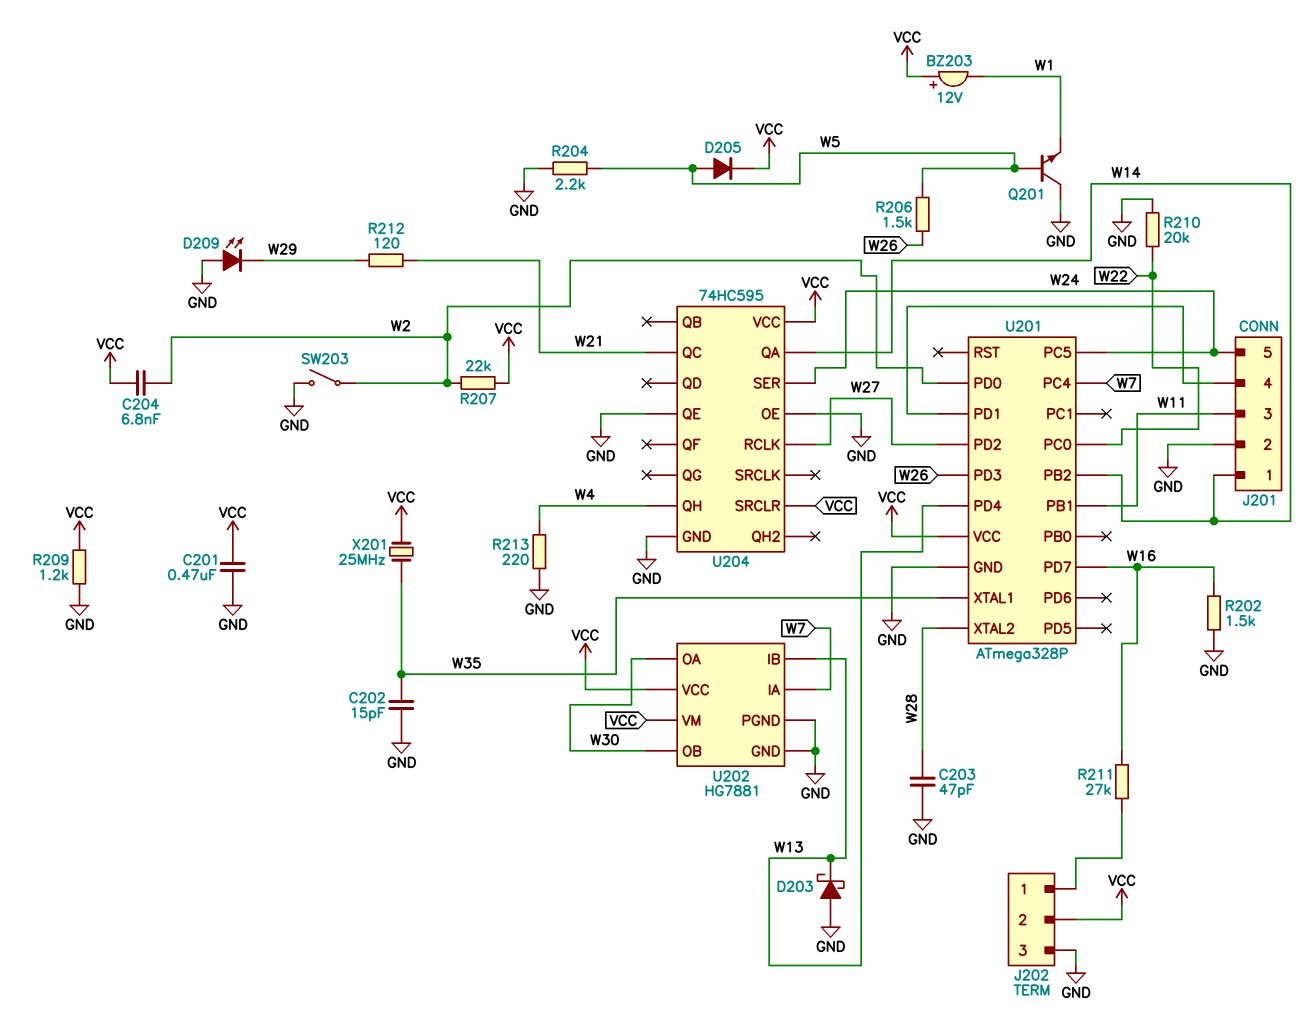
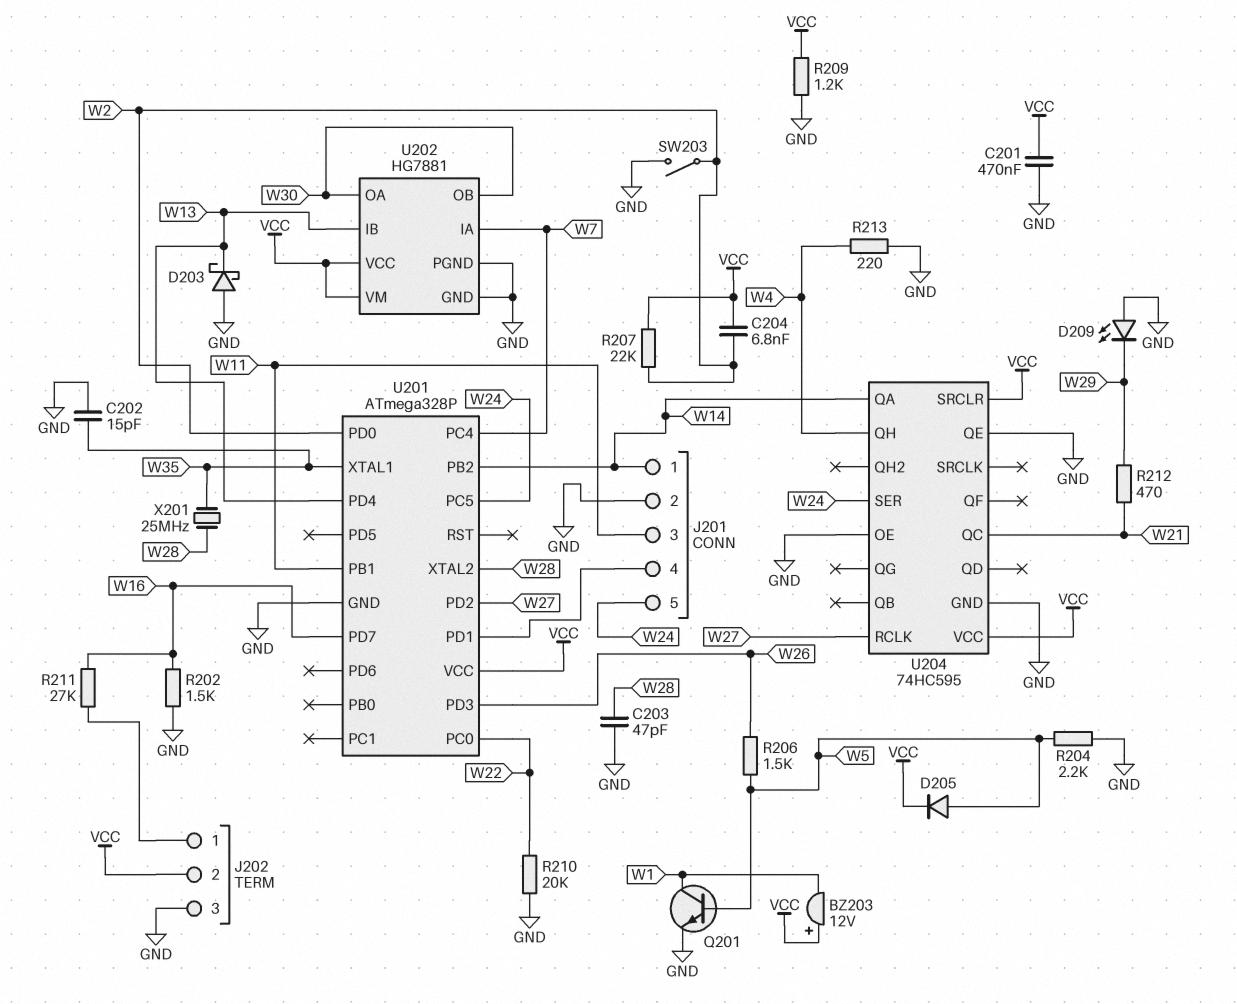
Q201: NPN (B W5, C GND, E W1) -> NPN (B W5, C W1, E GND)
R212: 120 (W21, W29) -> 470 (W21, W29)
X201: 25MHz (VCC, W35) -> 25MHz (W28, W35)

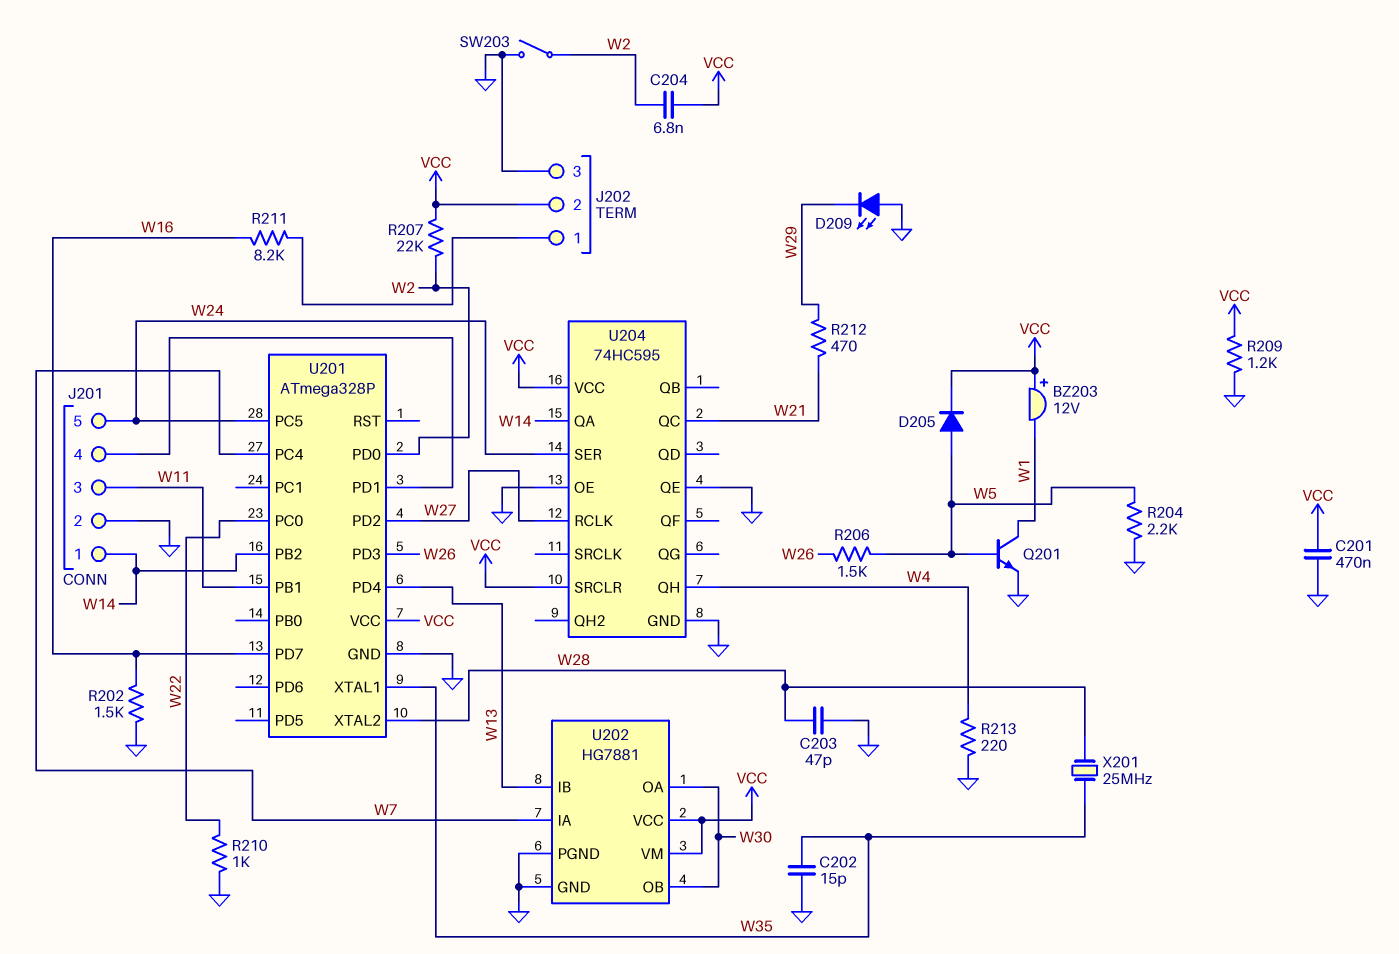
D203: schottky (A GND, K W13) -> none
R210: 20k (GND, W22) -> 1k (GND, W22)
R211: 27k (J202/1, W16) -> 8.2k (J202/1, W16)

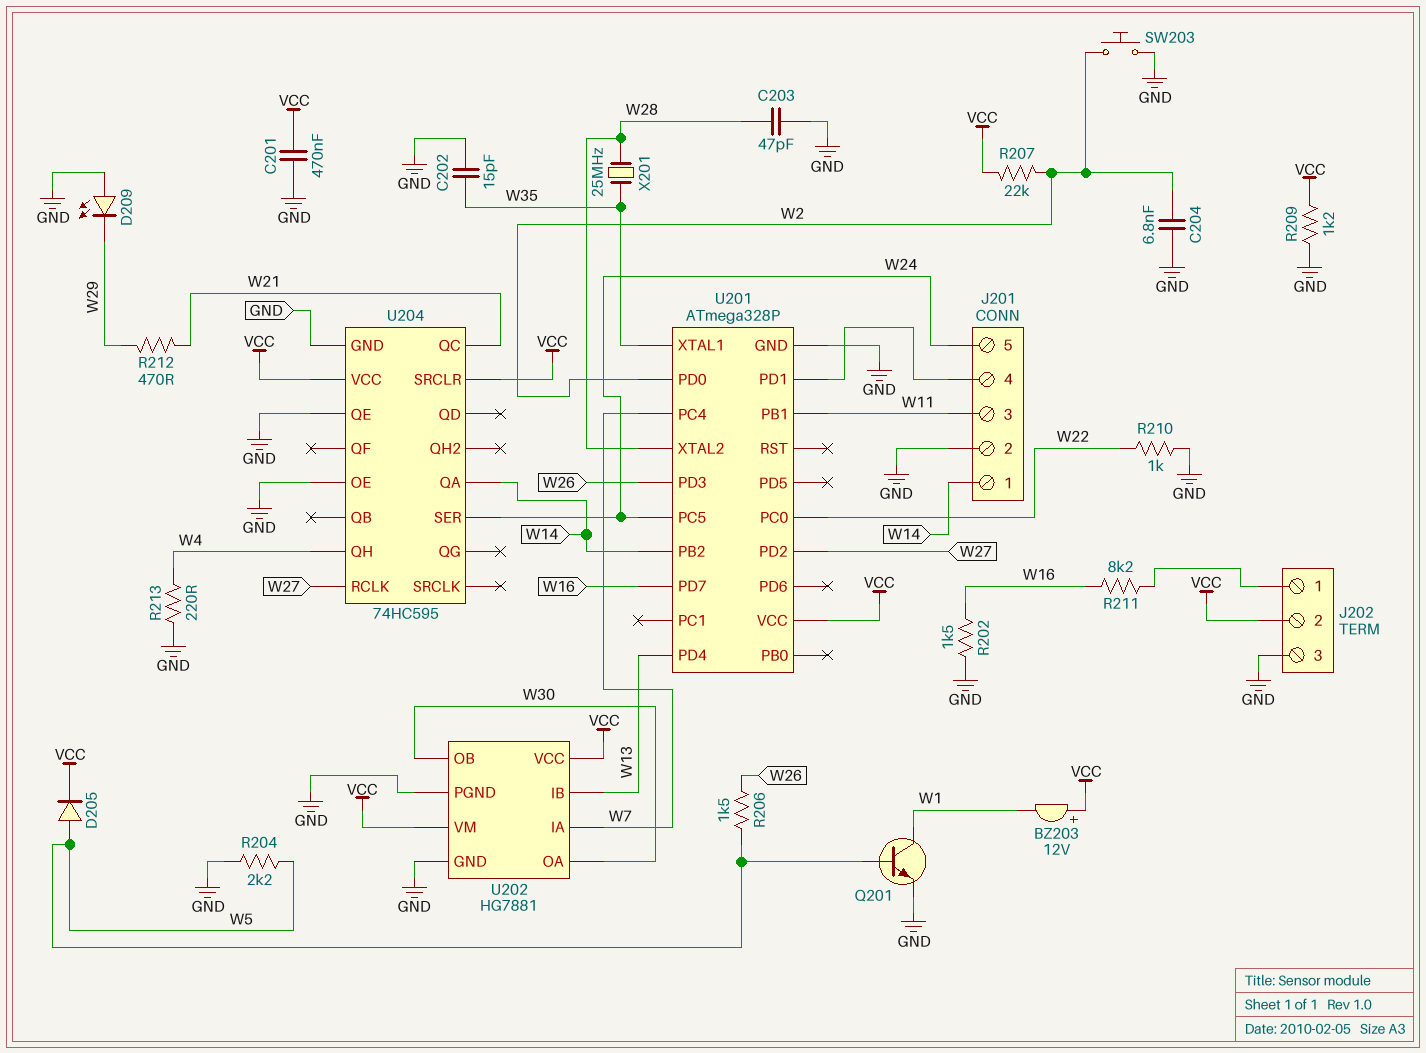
C204: 6.8nF (VCC, W2) -> 6.8nF (GND, W2)
SW203: switch (GND, W2) -> button (GND, W2)

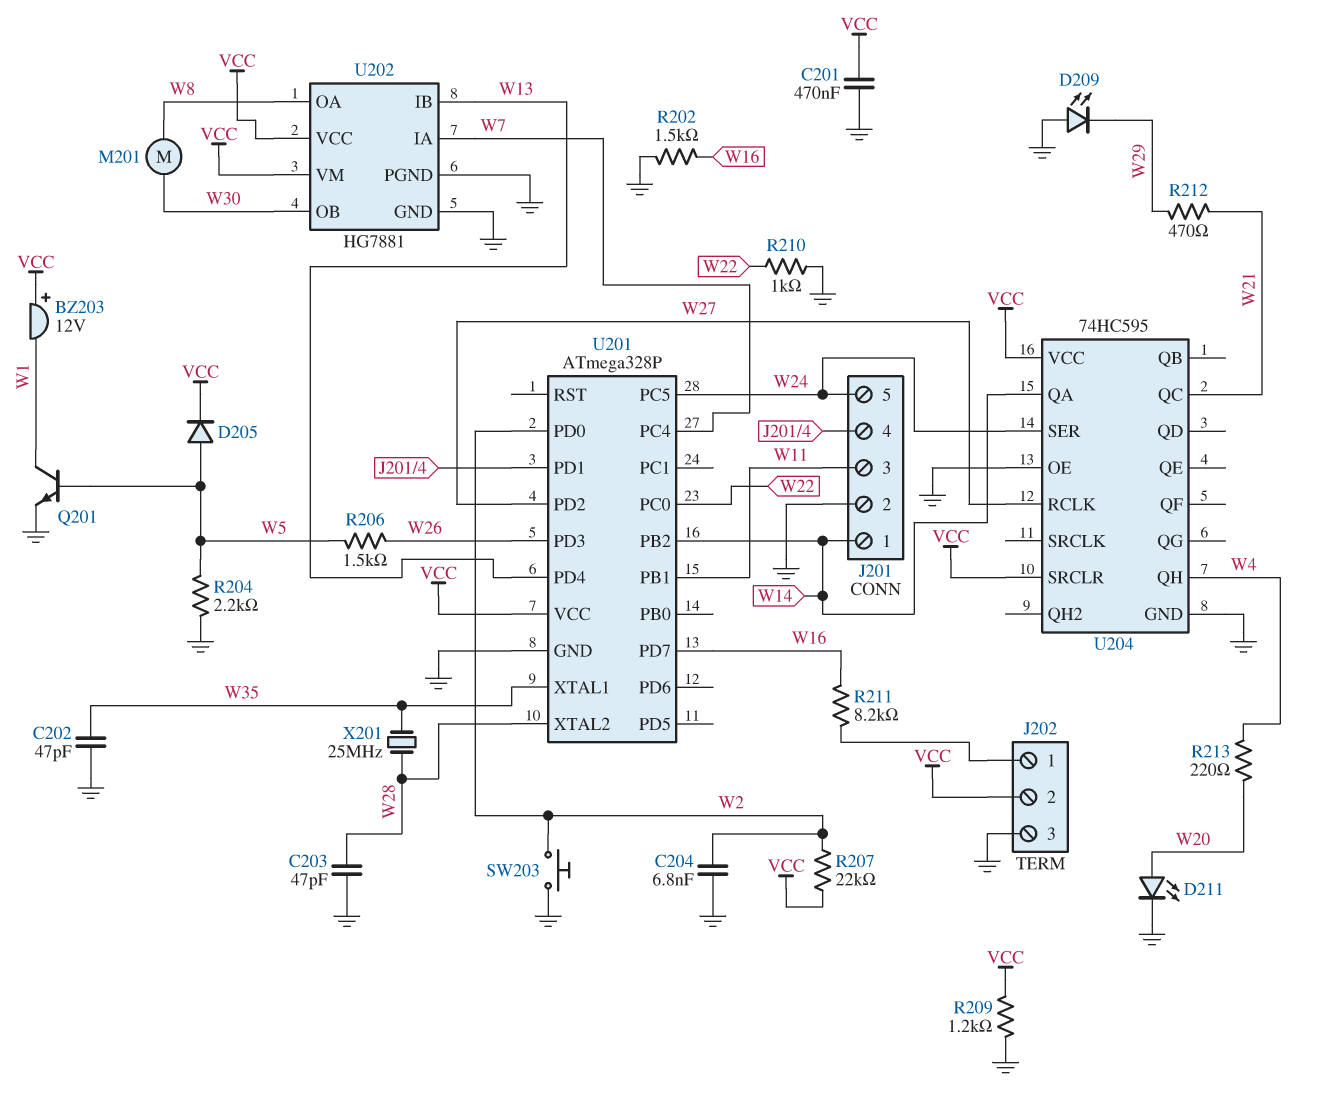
C202: 15pF (GND, W35) -> 47pF (GND, W35)
D211: none -> LED (A W20, K GND)
M201: none -> motor (W8, W30)
R213: 220 (GND, W4) -> 220 (W4, W20)
U202 pin OA: W30 -> W8
U204 pin QE: GND -> none

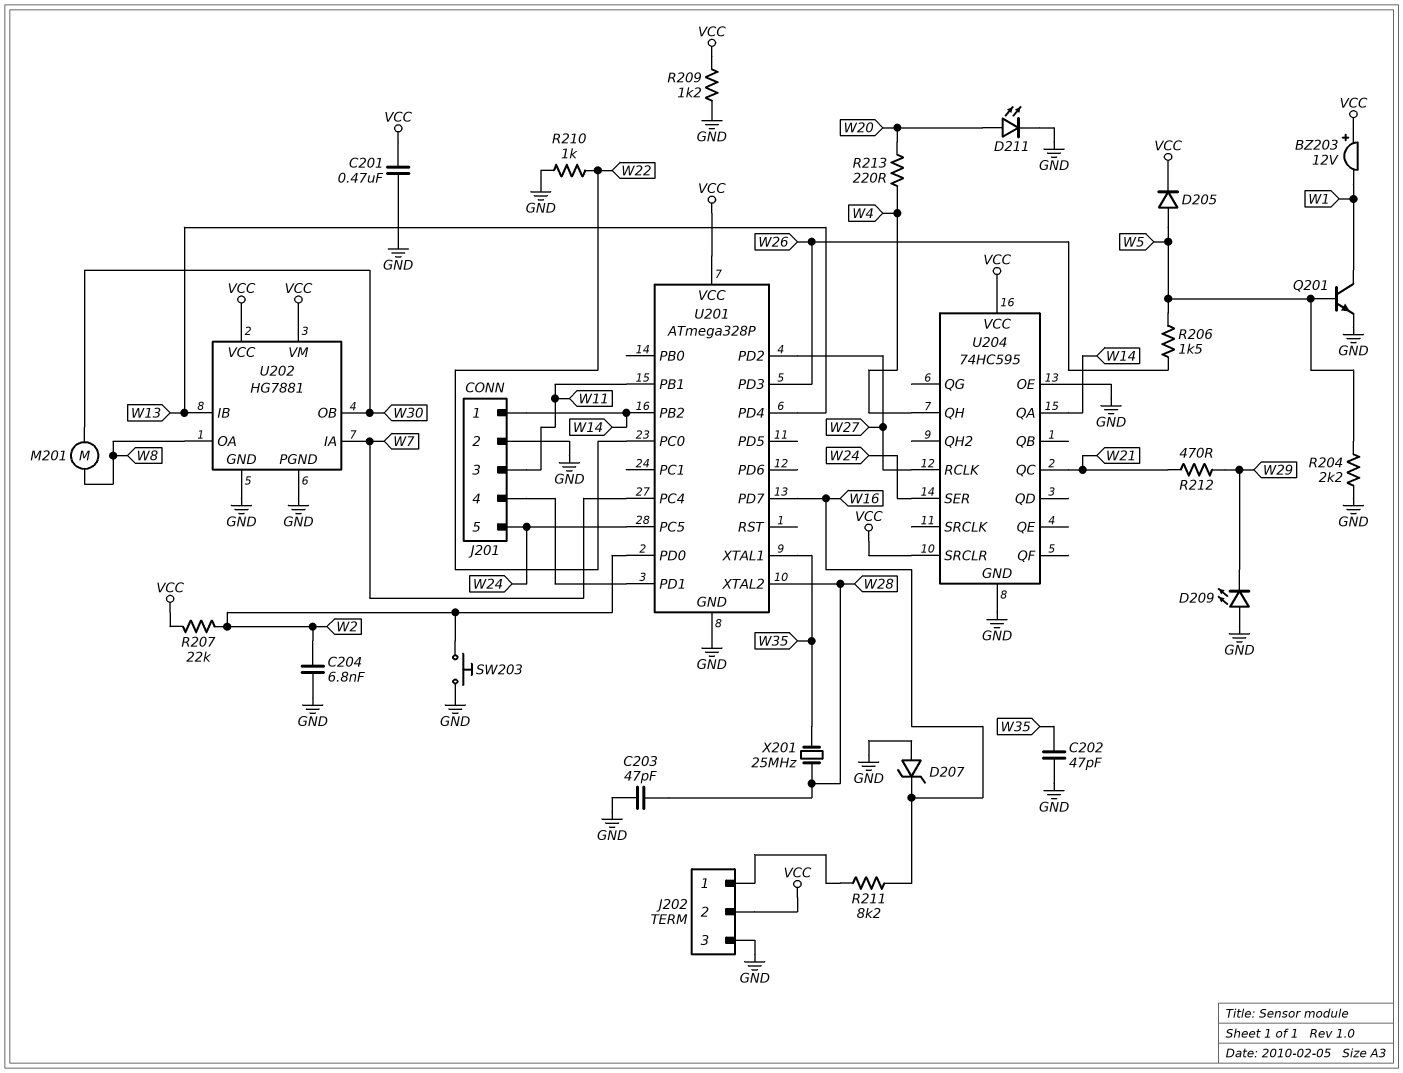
D207: none -> zener (A GND, K W16)
R202: 1.5k (GND, W16) -> none

